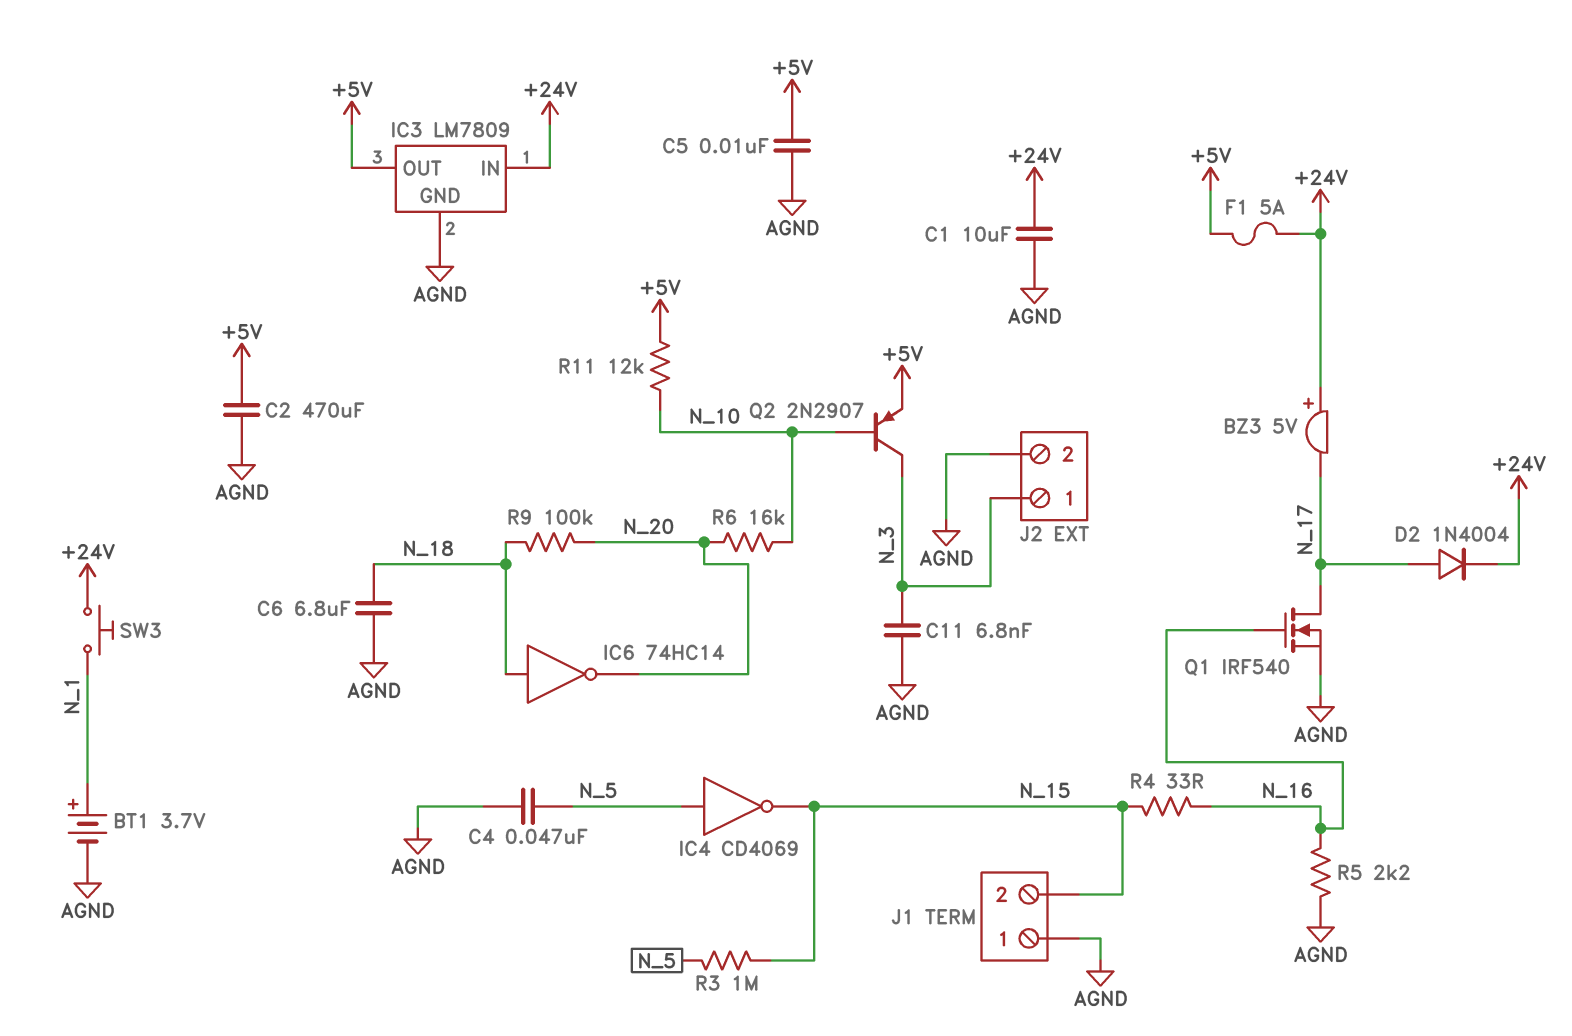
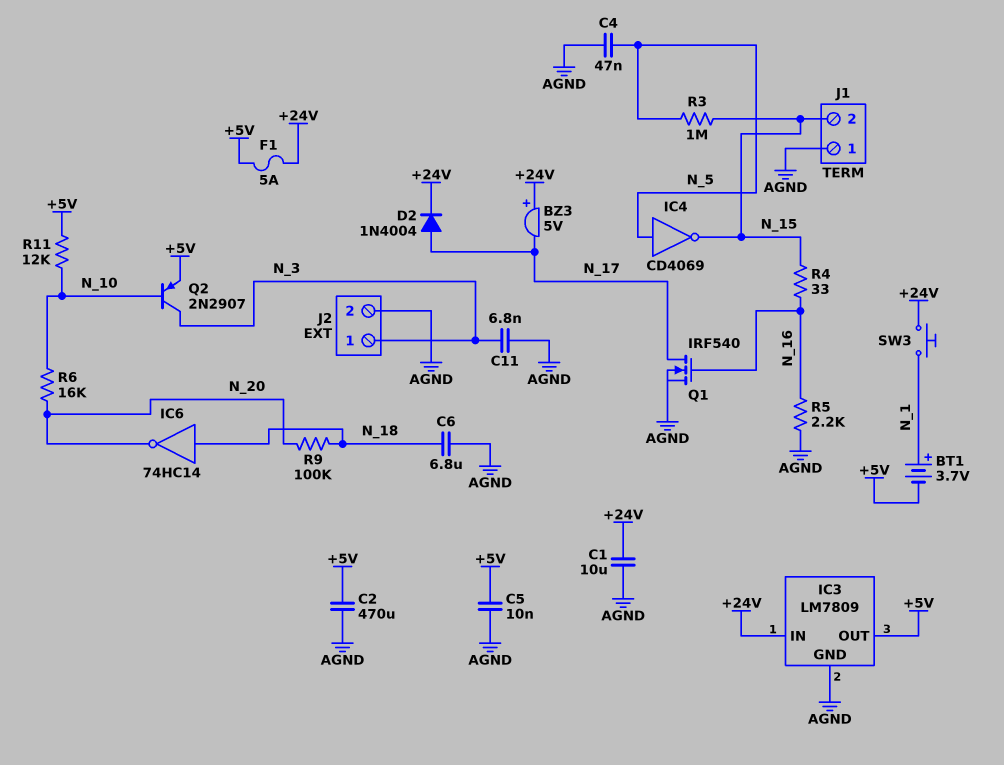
BT1: 3.7V (plus N_1, minus AGND) -> 3.7V (plus N_1, minus +5V)

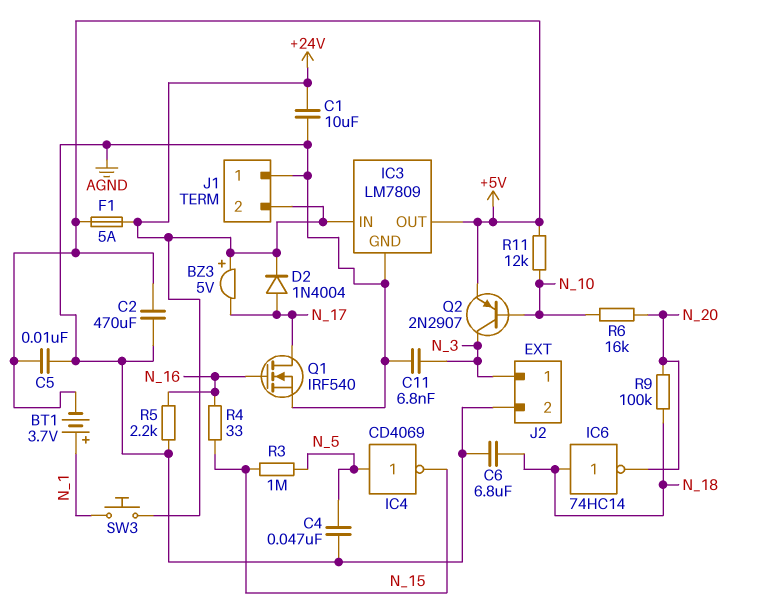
J1 pin 2: N_15 -> +24V

